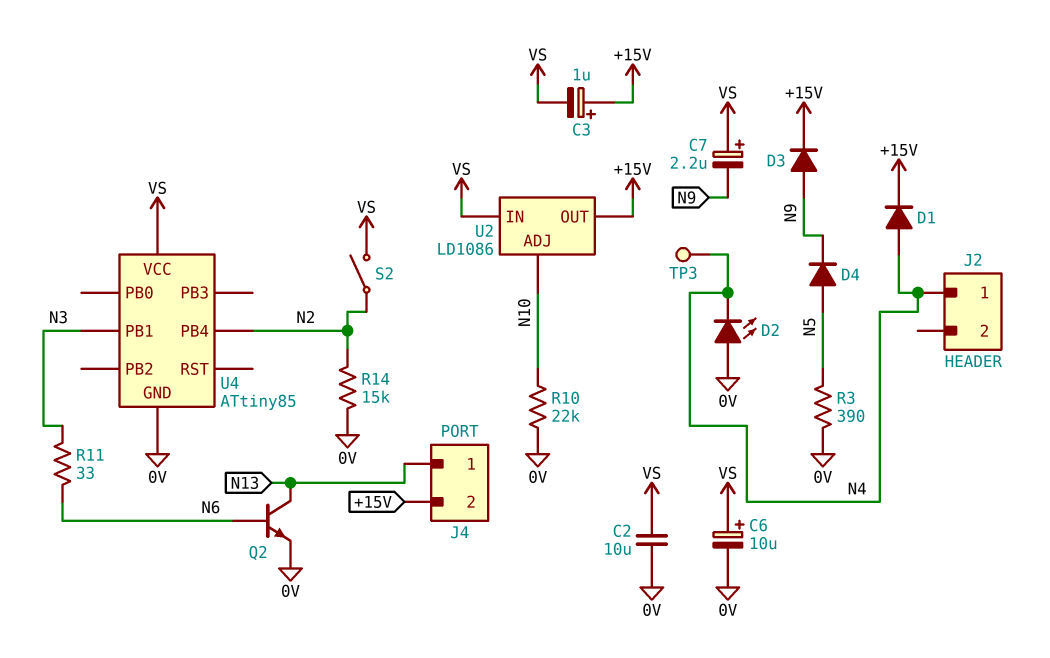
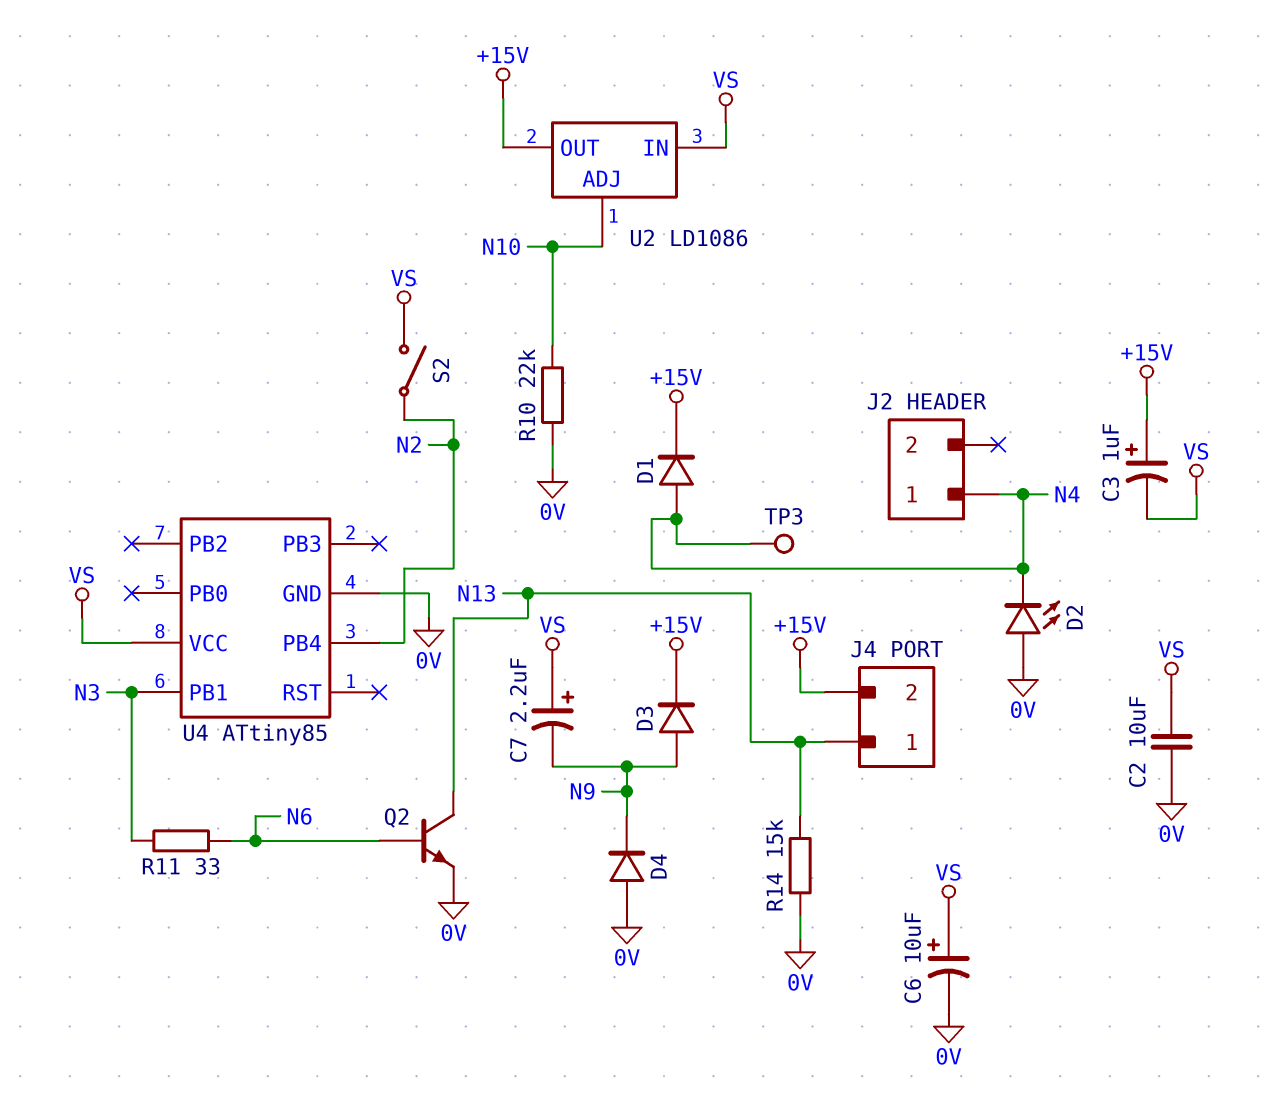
D4: diode (A N5, K N9) -> diode (A 0V, K N9)
R3: 390 (0V, N5) -> none
R14: 15k (0V, N2) -> 15k (0V, N13)

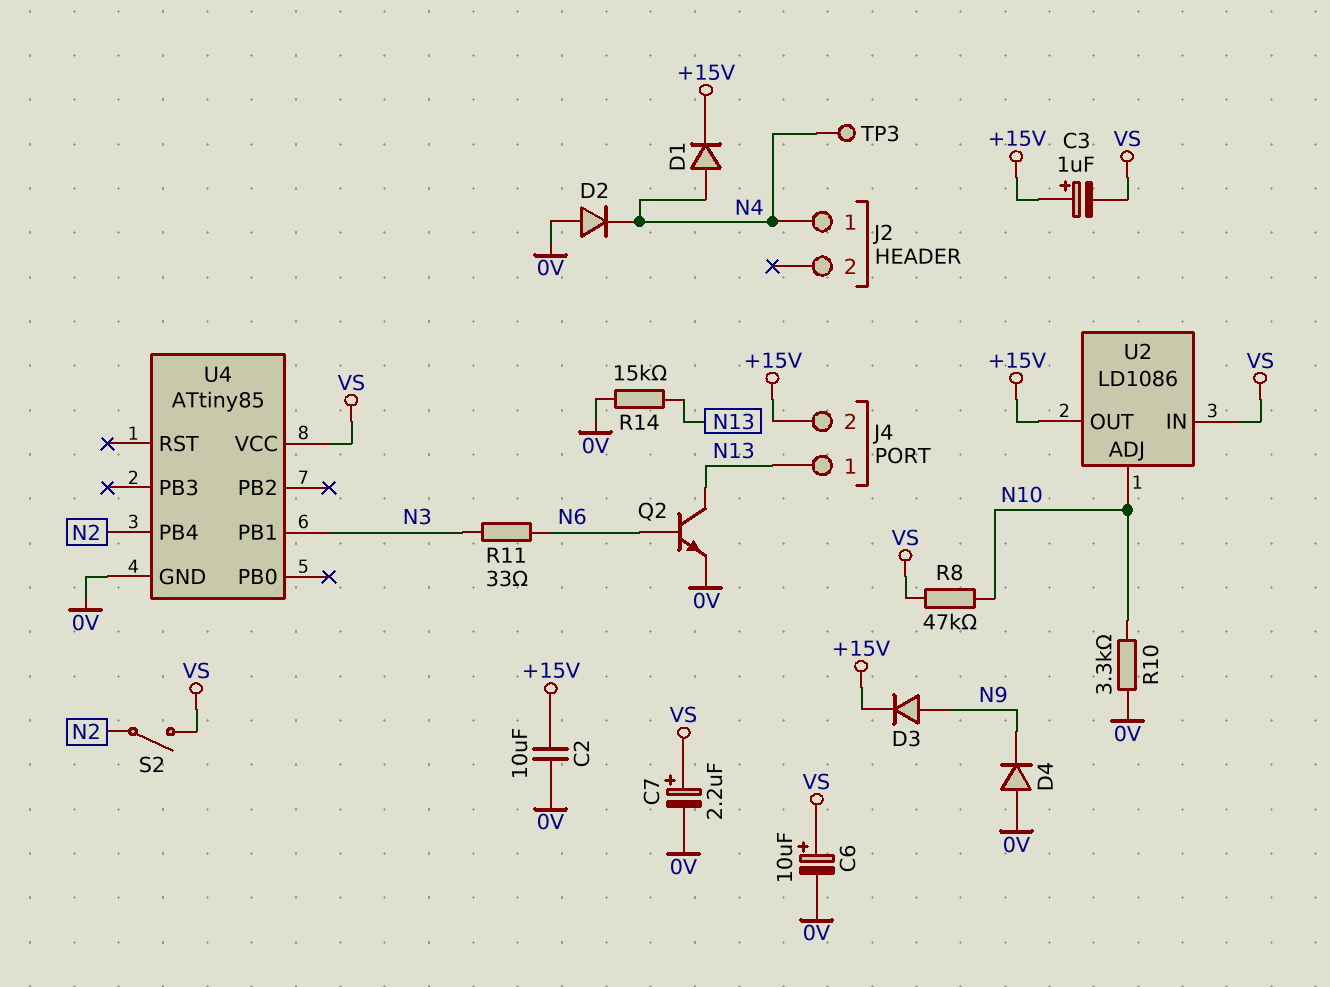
C2: 10uF (0V, VS) -> 10uF (+15V, 0V)
C7: 2.2uF (plus VS, minus N9) -> 2.2uF (plus VS, minus 0V)
D2: LED (A 0V, K N4) -> diode (A 0V, K N4)
R8: none -> 47k (N10, VS)
R10: 22k (0V, N10) -> 3.3k (0V, N10)

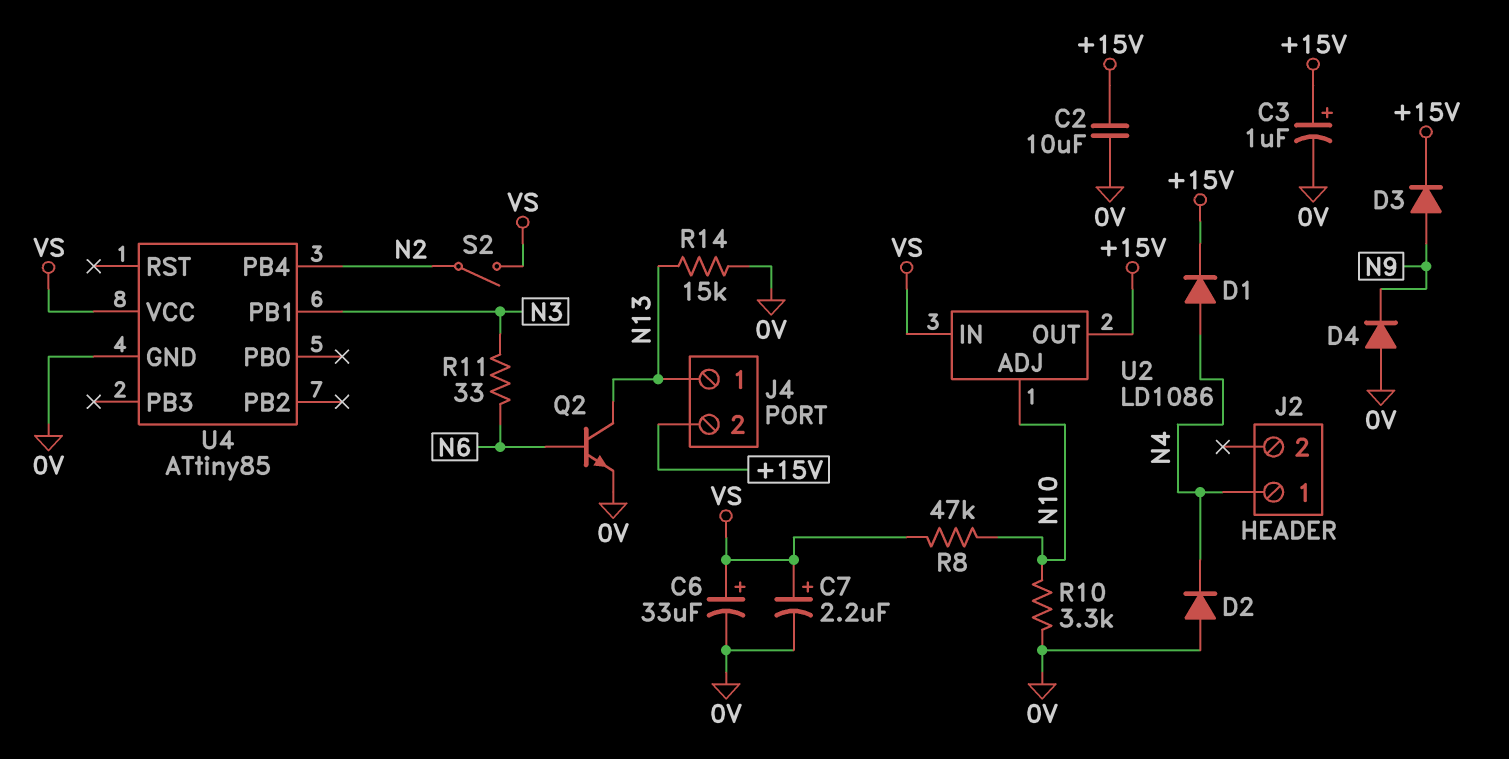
C3: 1uF (plus +15V, minus VS) -> 1uF (plus +15V, minus 0V)
C6: 10uF (plus VS, minus 0V) -> 33uF (plus VS, minus 0V)
TP3: test point (N4) -> none

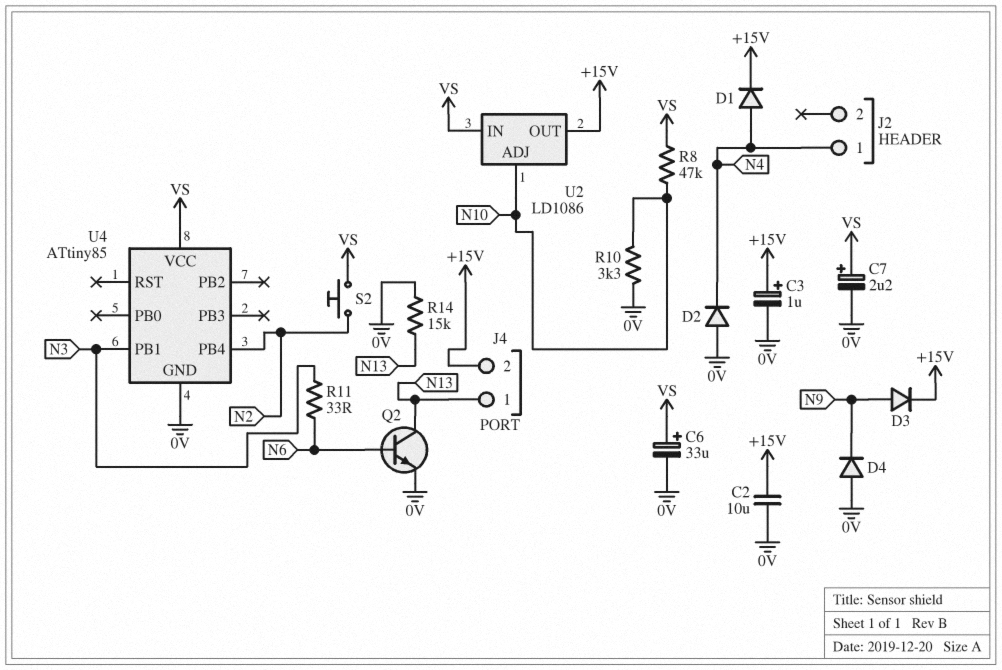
S2: switch (N2, VS) -> button (N2, VS)

